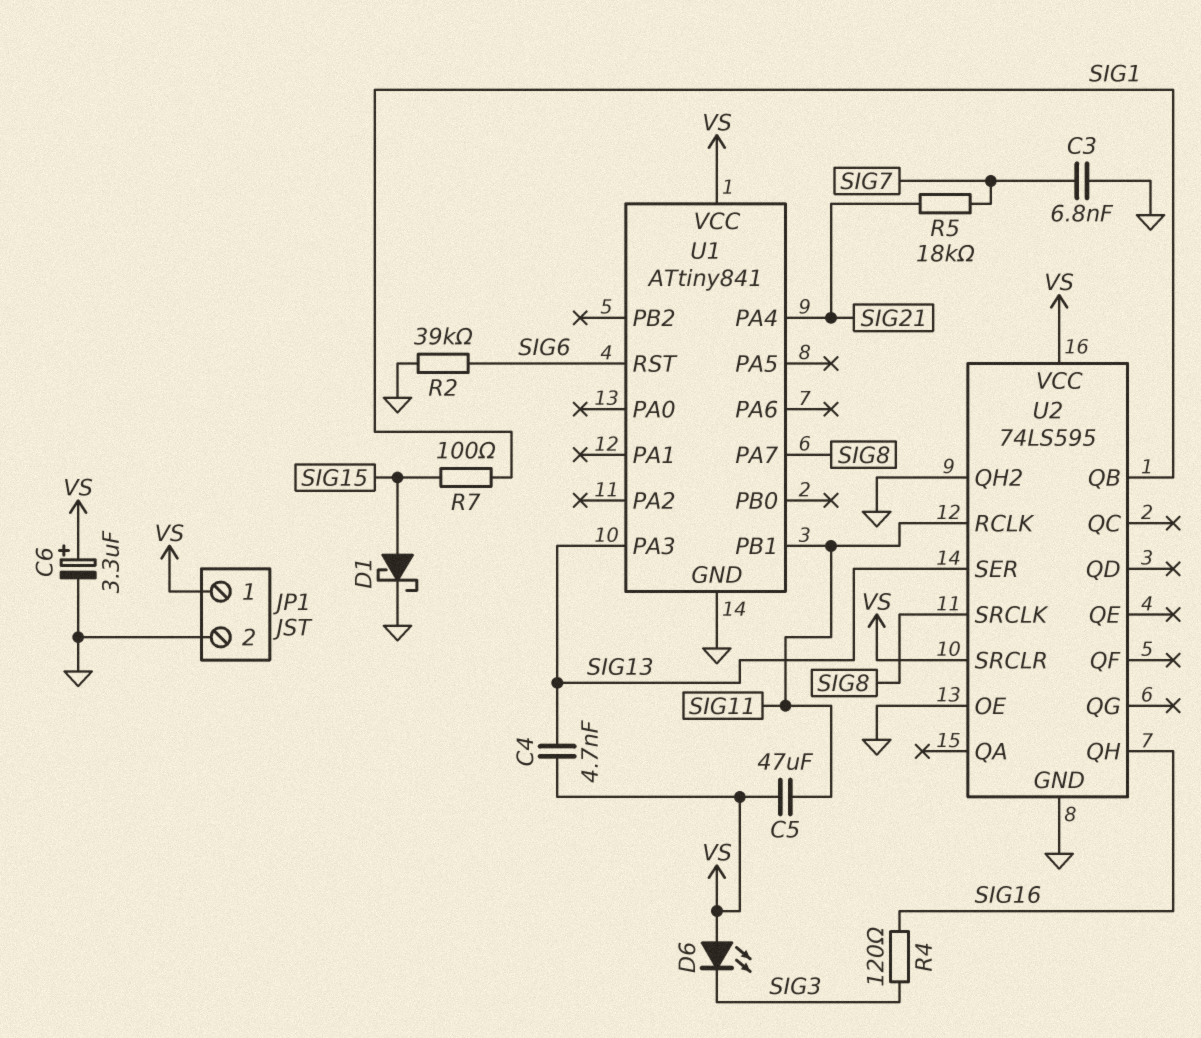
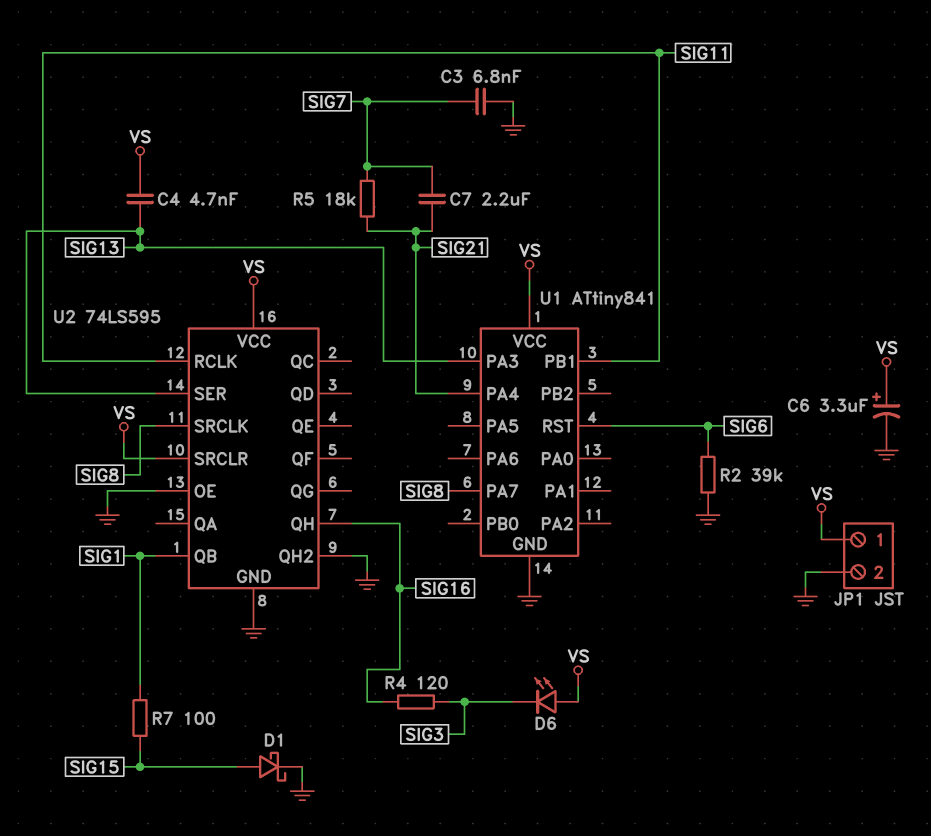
C5: 47uF (SIG11, VS) -> none
C7: none -> 2.2uF (SIG7, SIG21)

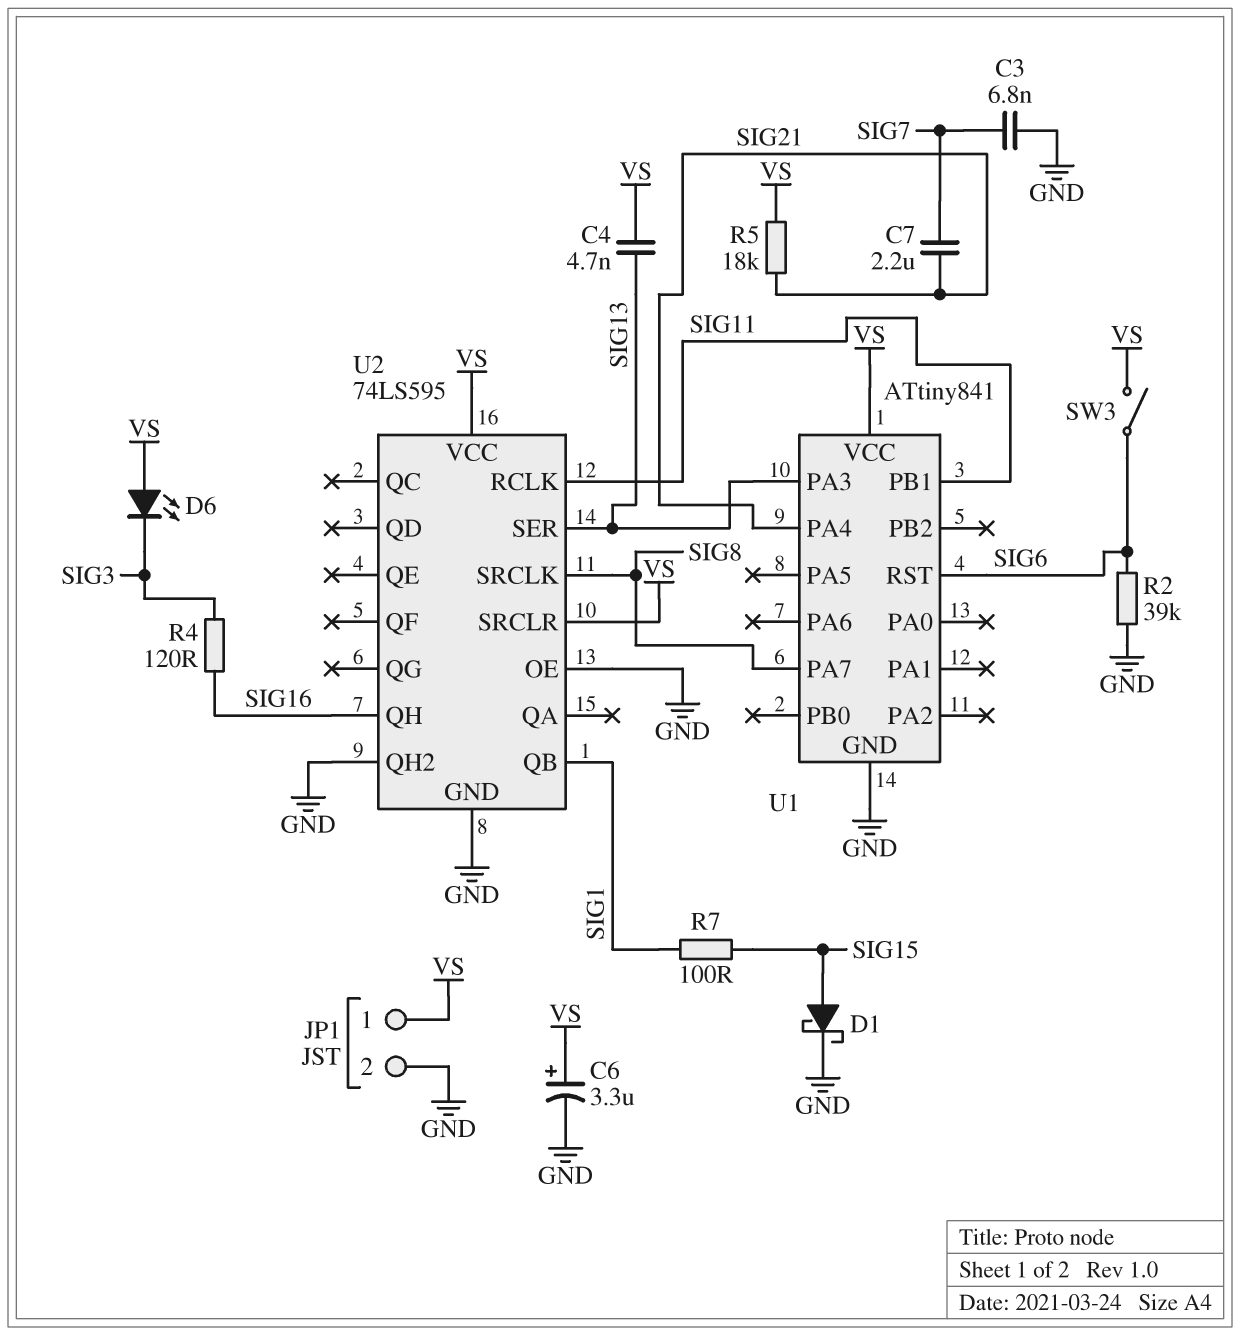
R5: 18k (SIG7, SIG21) -> 18k (SIG21, VS)
SW3: none -> switch (SIG6, VS)

